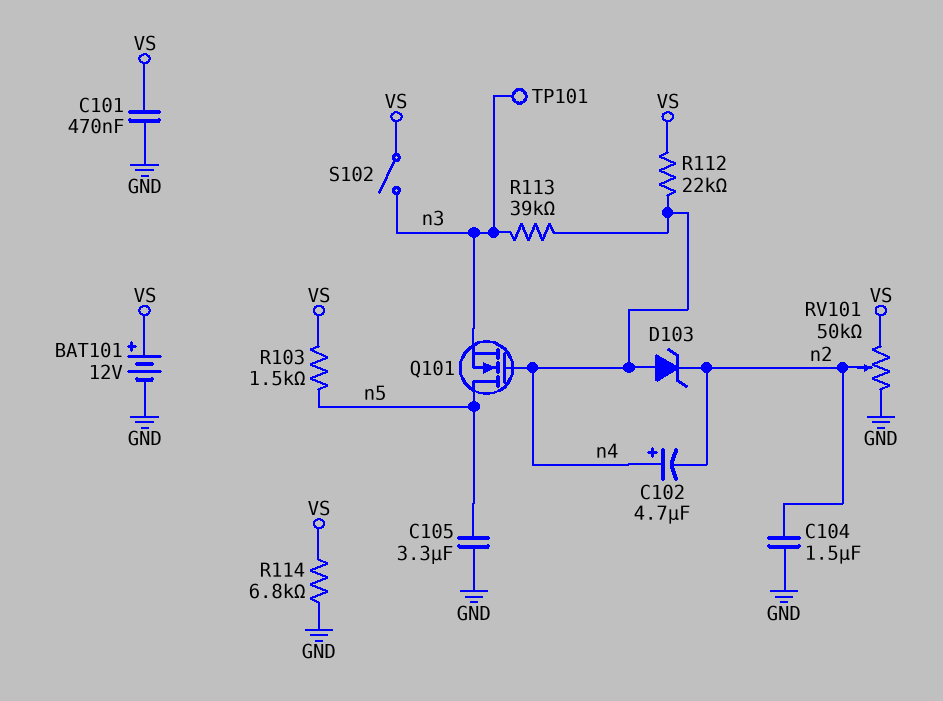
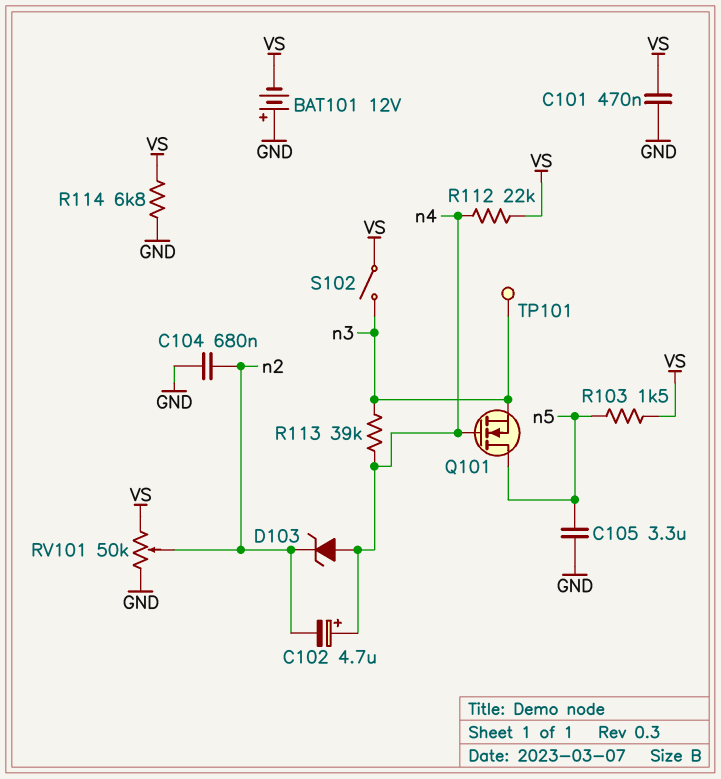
BAT101: 12V (plus VS, minus GND) -> 12V (plus GND, minus VS)
C104: 1.5uF (GND, n2) -> 680nF (GND, n2)

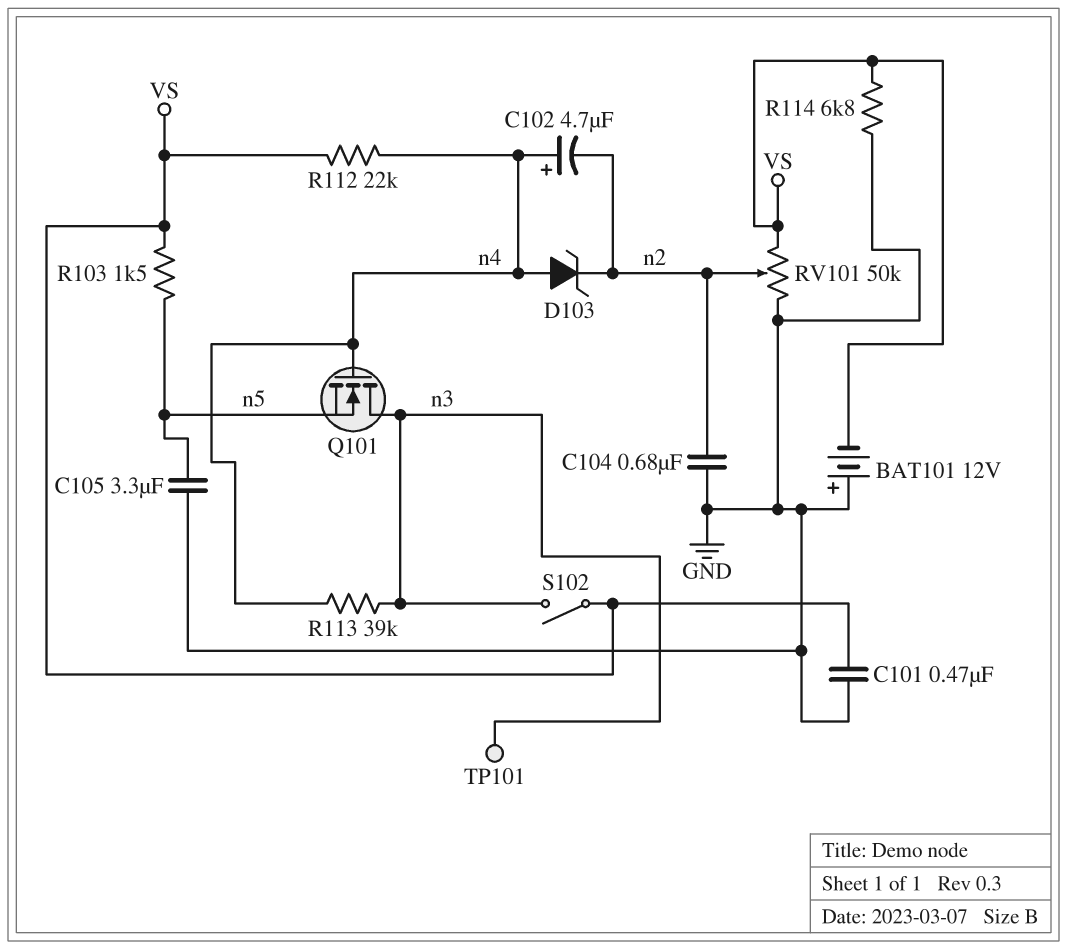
Q101: NMOS (G n4, D n5, S n3) -> NMOS (G n4, D n3, S n5)

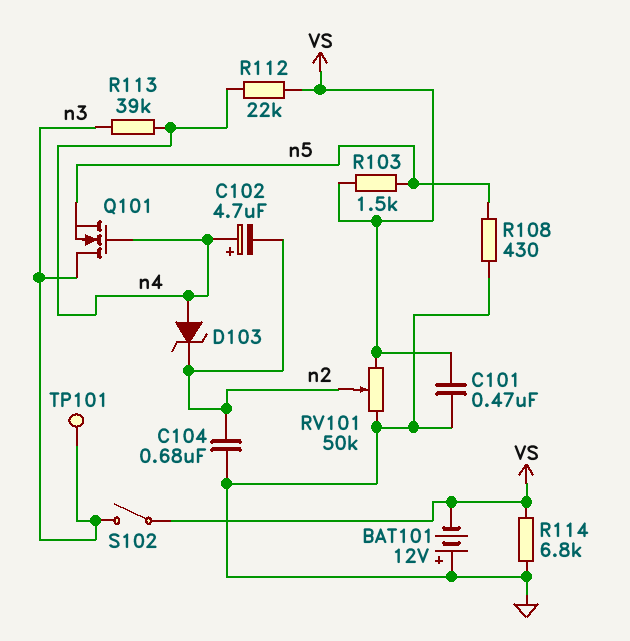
C105: 3.3uF (GND, n5) -> none
R108: none -> 430 (GND, n5)

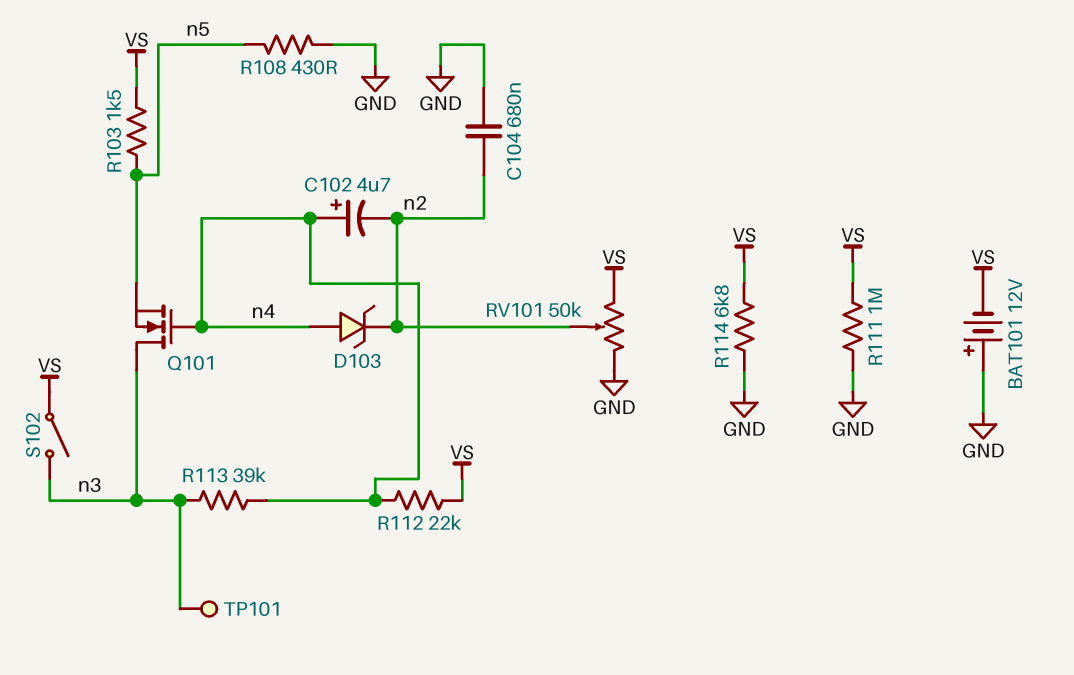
C101: 470nF (GND, VS) -> none
R111: none -> 1M (GND, VS)

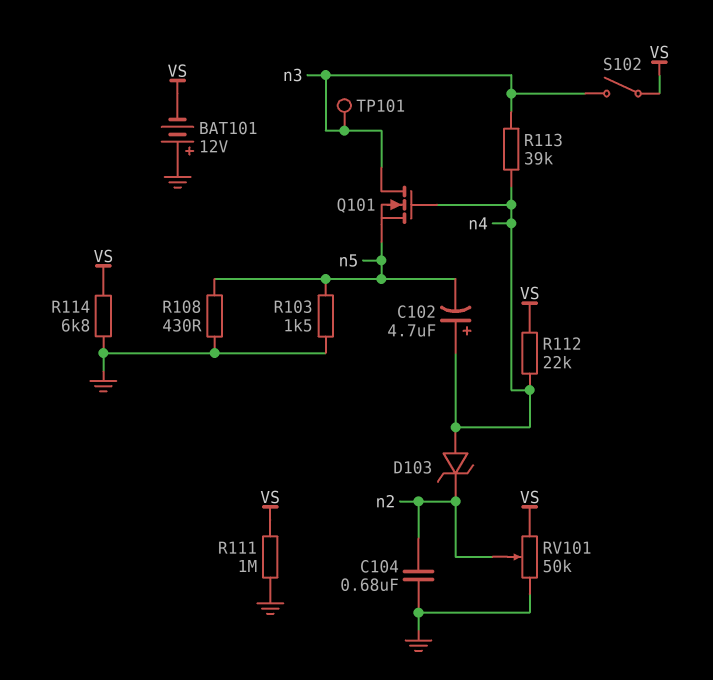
C102: 4.7uF (plus n4, minus n2) -> 4.7uF (plus n4, minus n5)
R103: 1.5k (VS, n5) -> 1.5k (GND, n5)

